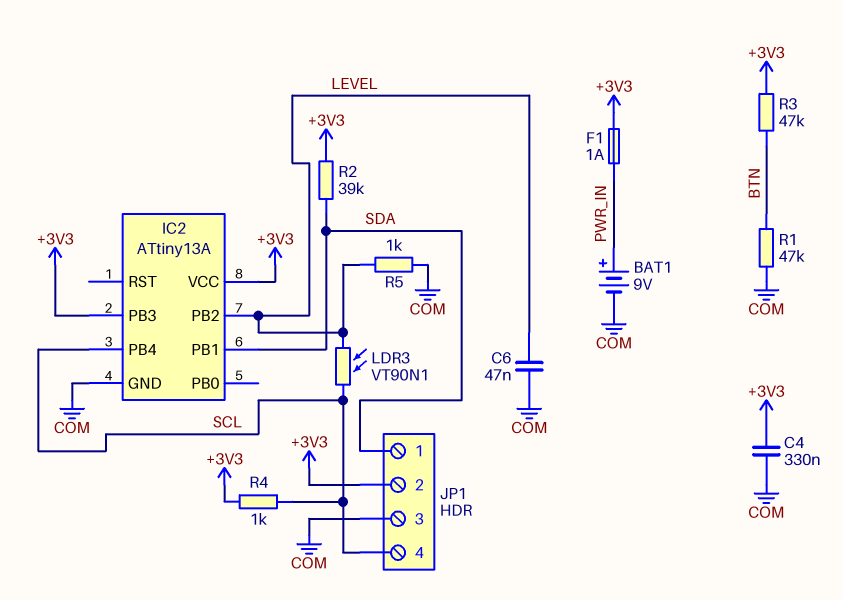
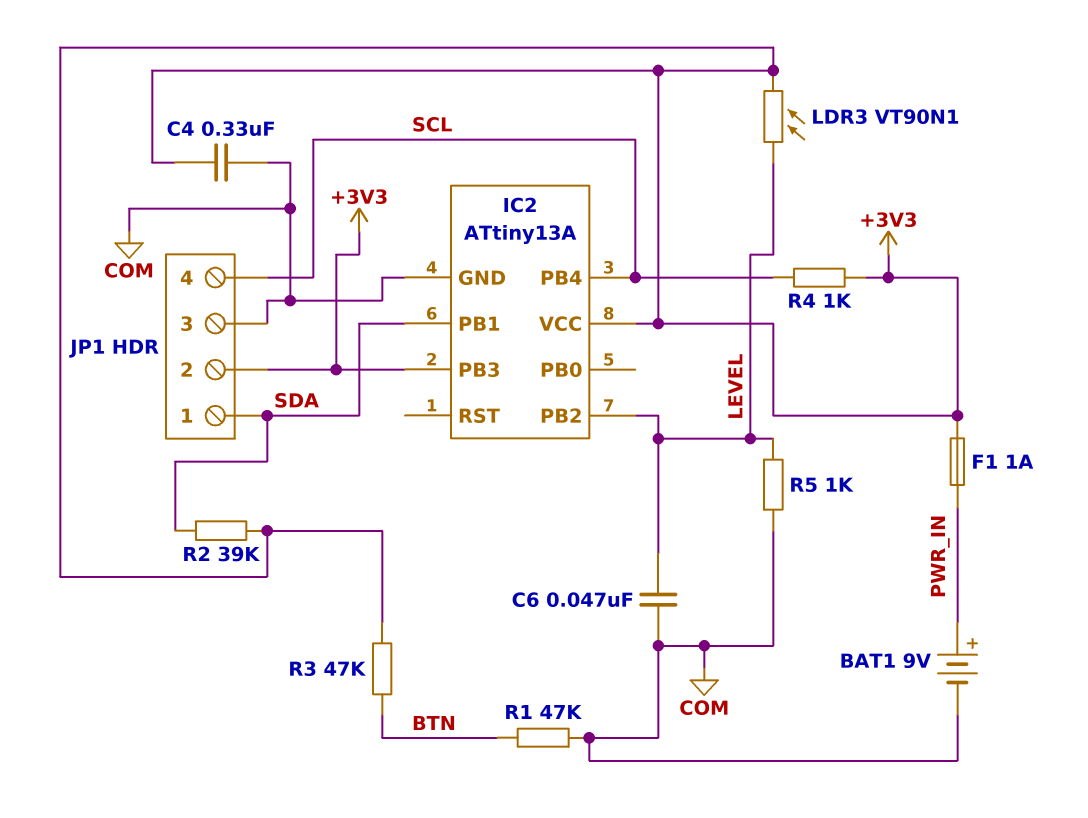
LDR3: VT90N1 (LEVEL, SCL) -> VT90N1 (+3V3, LEVEL)

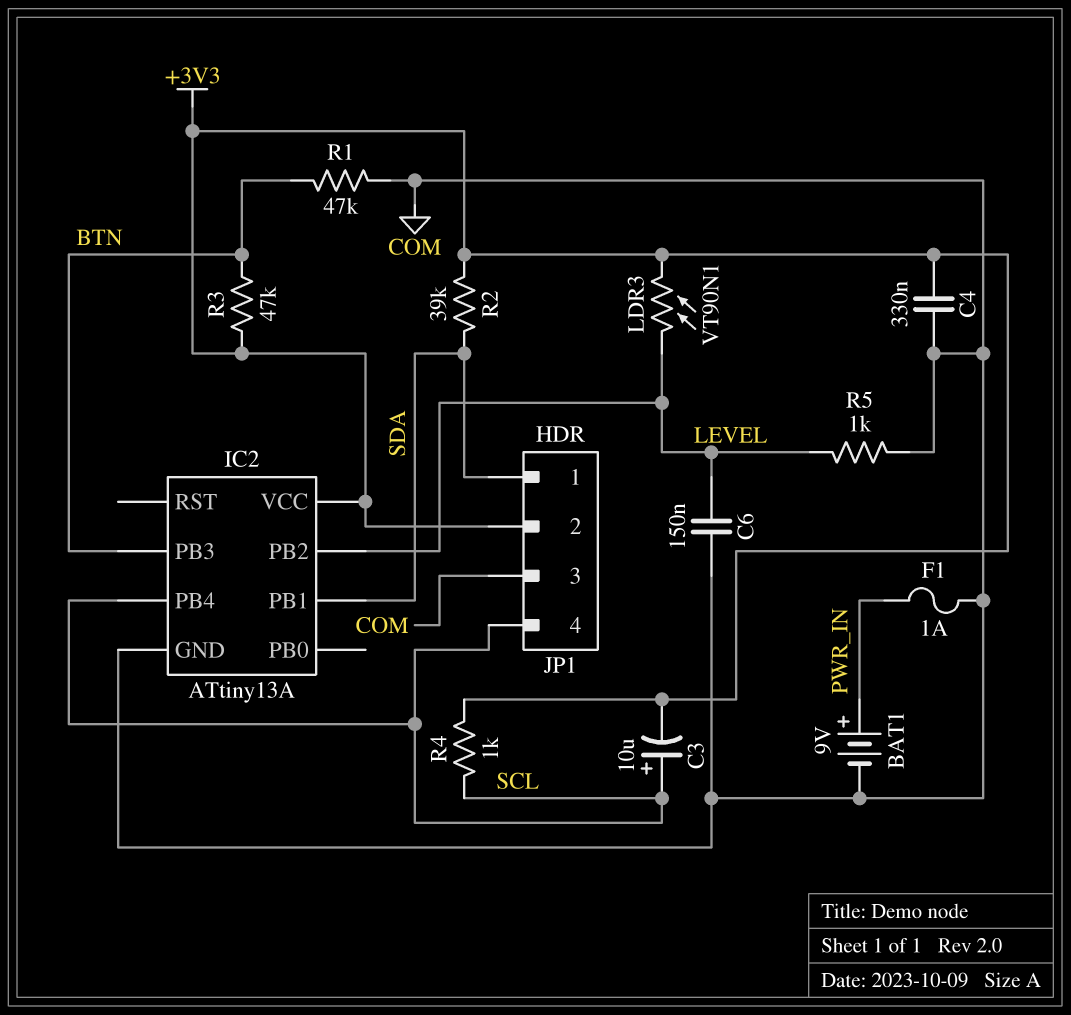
C3: none -> 10uF (plus SCL, minus +3V3)
C6: 47nF (COM, LEVEL) -> 150nF (COM, LEVEL)
F1: 1A (+3V3, PWR_IN) -> 1A (COM, PWR_IN)
IC2 pin PB3: +3V3 -> BTN

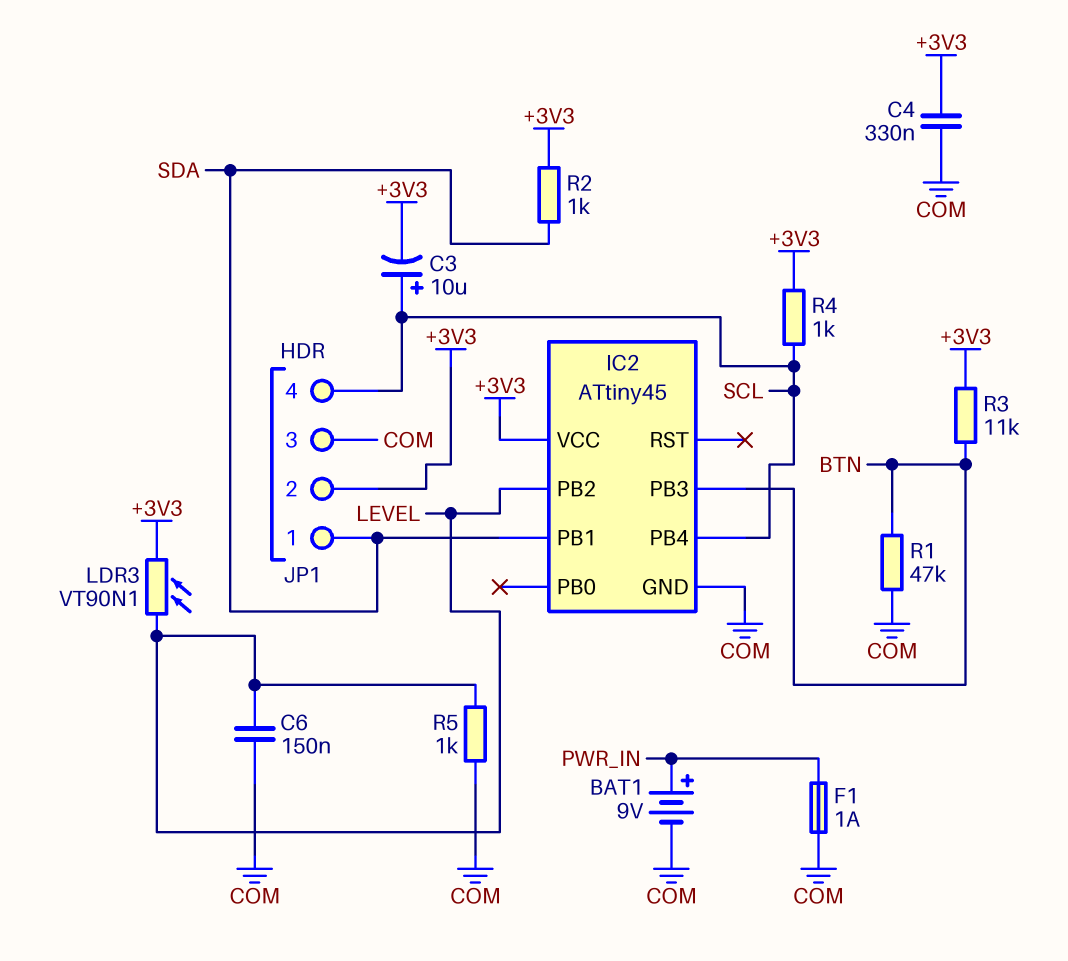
IC2: ATtiny13A -> ATtiny45
R2: 39k (+3V3, SDA) -> 1k (+3V3, SDA)
R3: 47k (+3V3, BTN) -> 11k (+3V3, BTN)

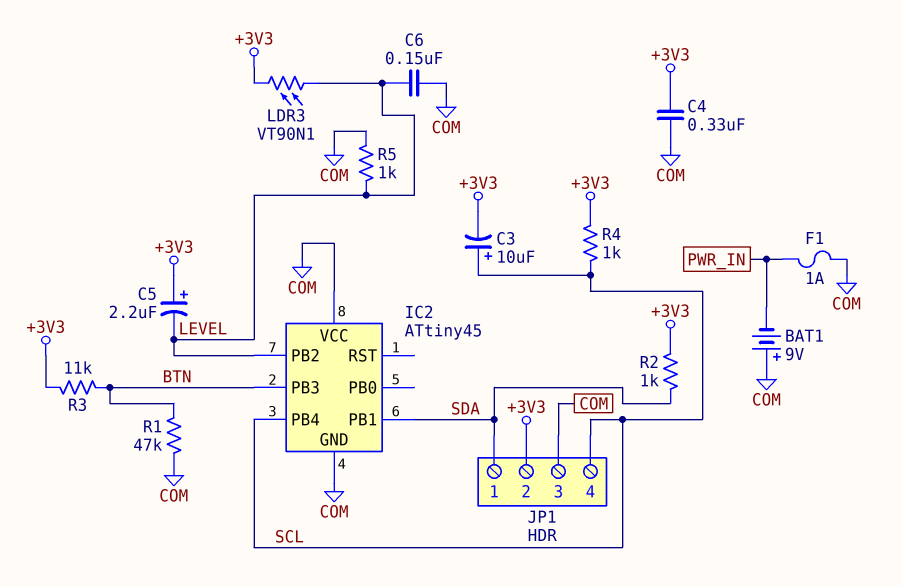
BAT1: 9V (plus PWR_IN, minus COM) -> 9V (plus COM, minus PWR_IN)
C5: none -> 2.2uF (plus +3V3, minus LEVEL)
IC2 pin VCC: +3V3 -> COM

